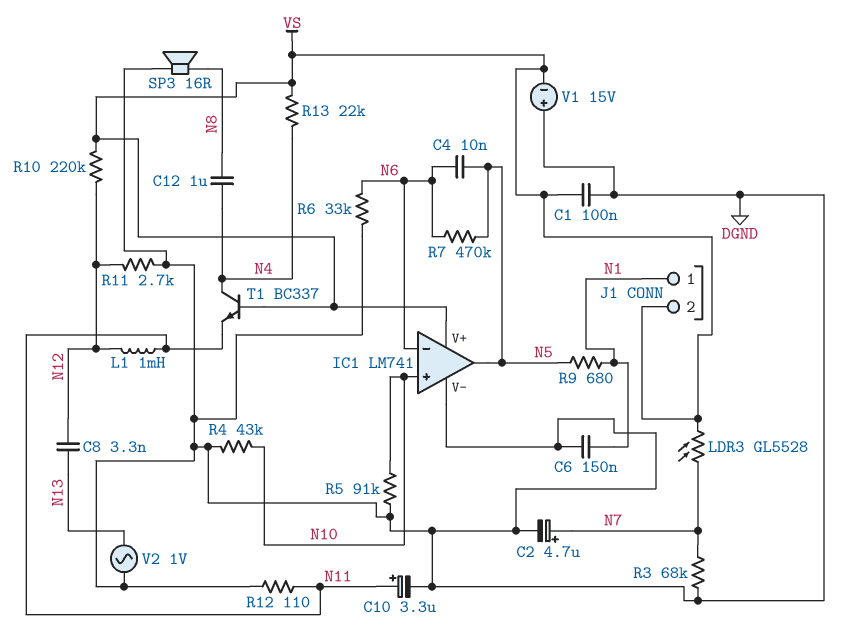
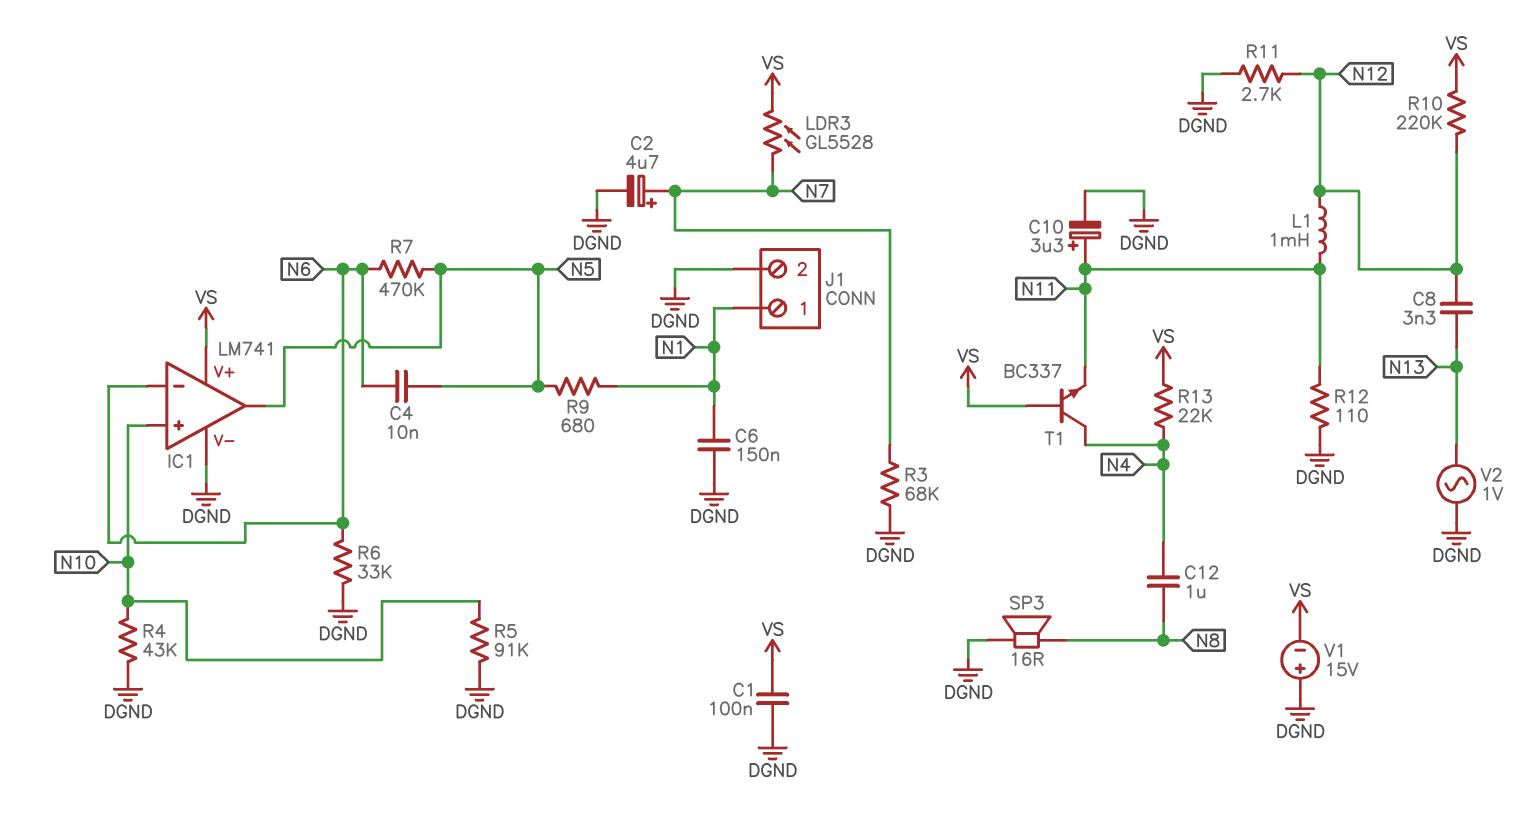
J1 pin 2: VS -> DGND

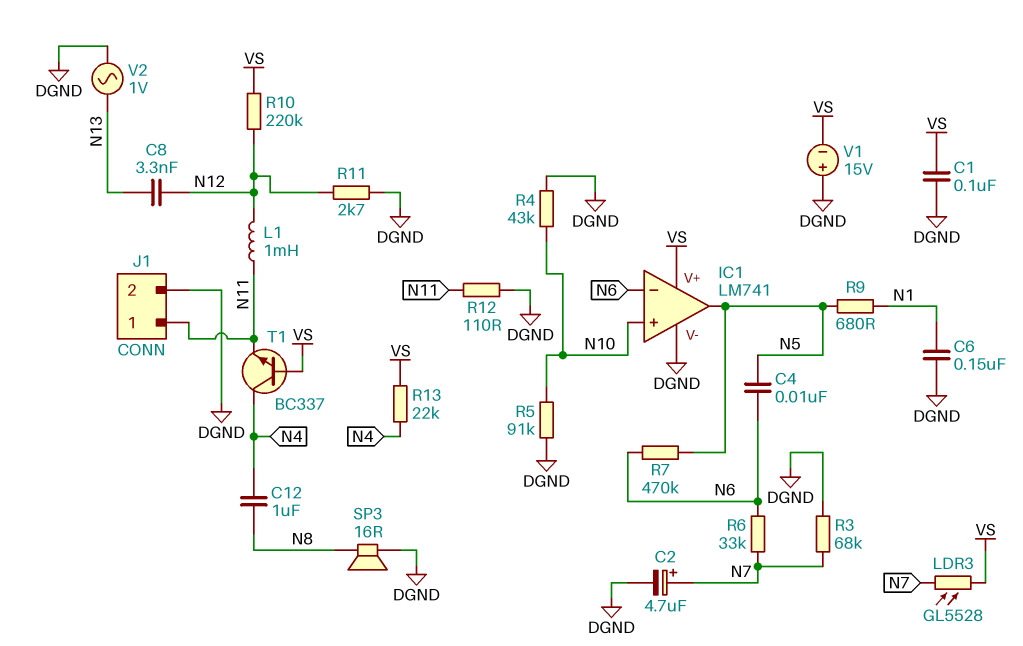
C10: 3.3uF (plus N11, minus DGND) -> none
J1 pin 1: N1 -> N11
R6: 33k (DGND, N6) -> 33k (N6, N7)

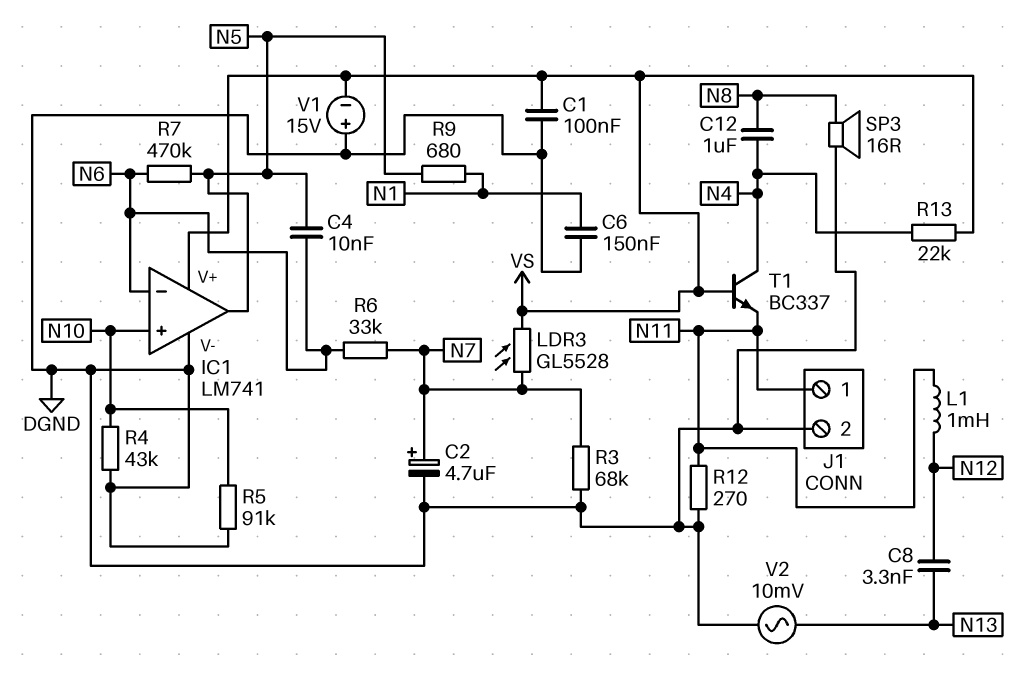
R10: 220k (N12, VS) -> none
R11: 2.7k (DGND, N12) -> none
R12: 110 (DGND, N11) -> 270 (DGND, N11)
V2: AC 1V (DGND, N13) -> AC 10mV (DGND, N13)

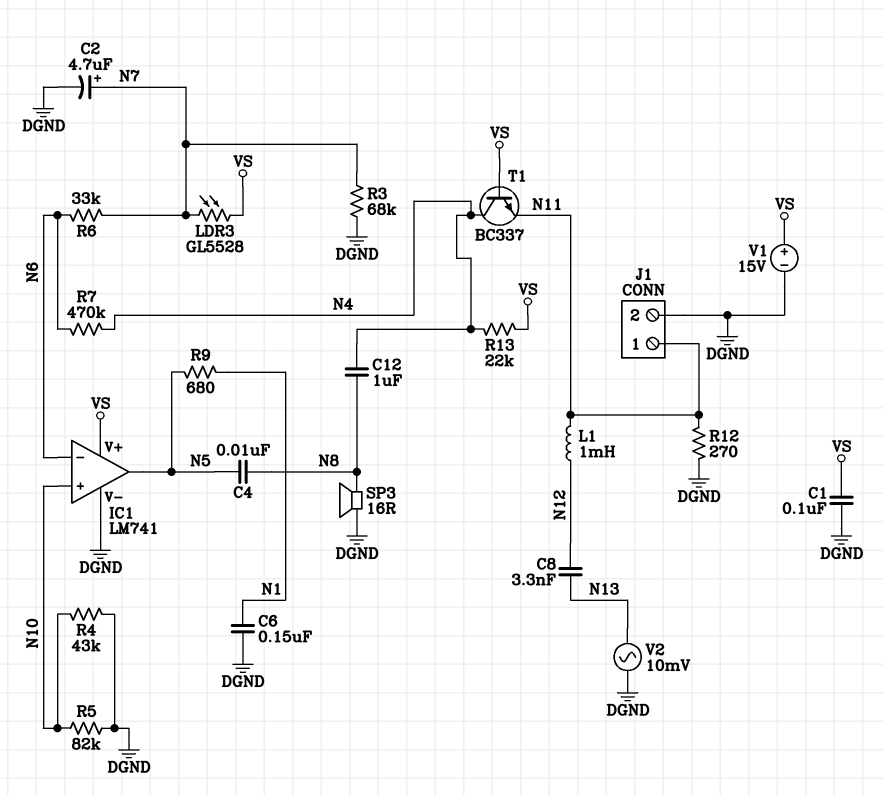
C4: 10nF (N5, N6) -> 10nF (N5, N8)
R5: 91k (DGND, N10) -> 82k (DGND, N10)
R7: 470k (N5, N6) -> 470k (N4, N6)
V1: 15V (plus DGND, minus VS) -> 15V (plus VS, minus DGND)

